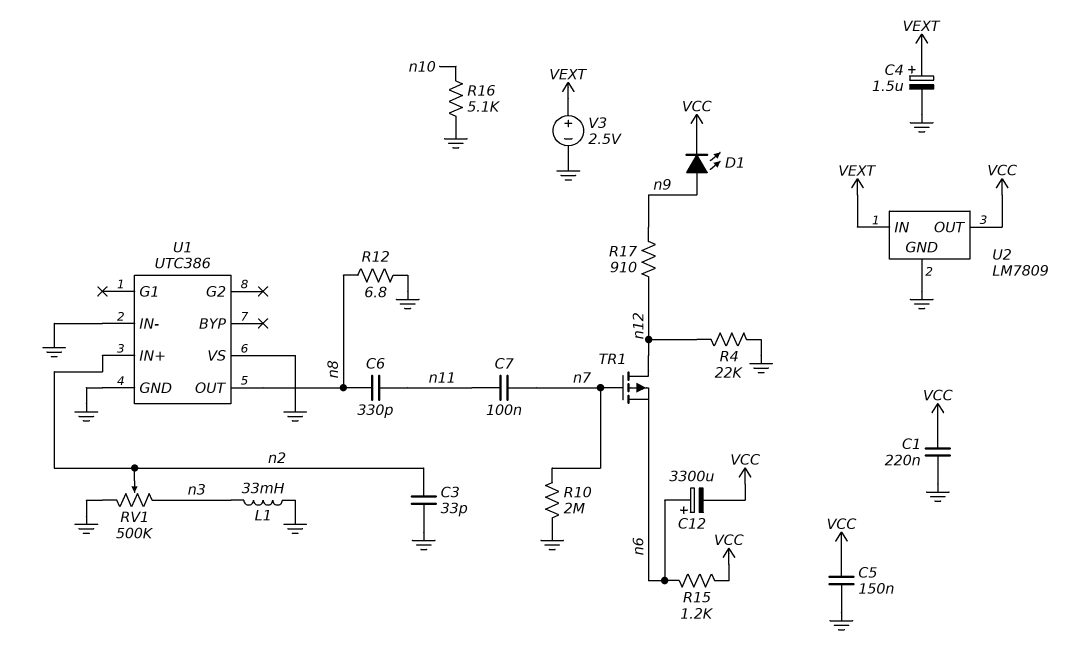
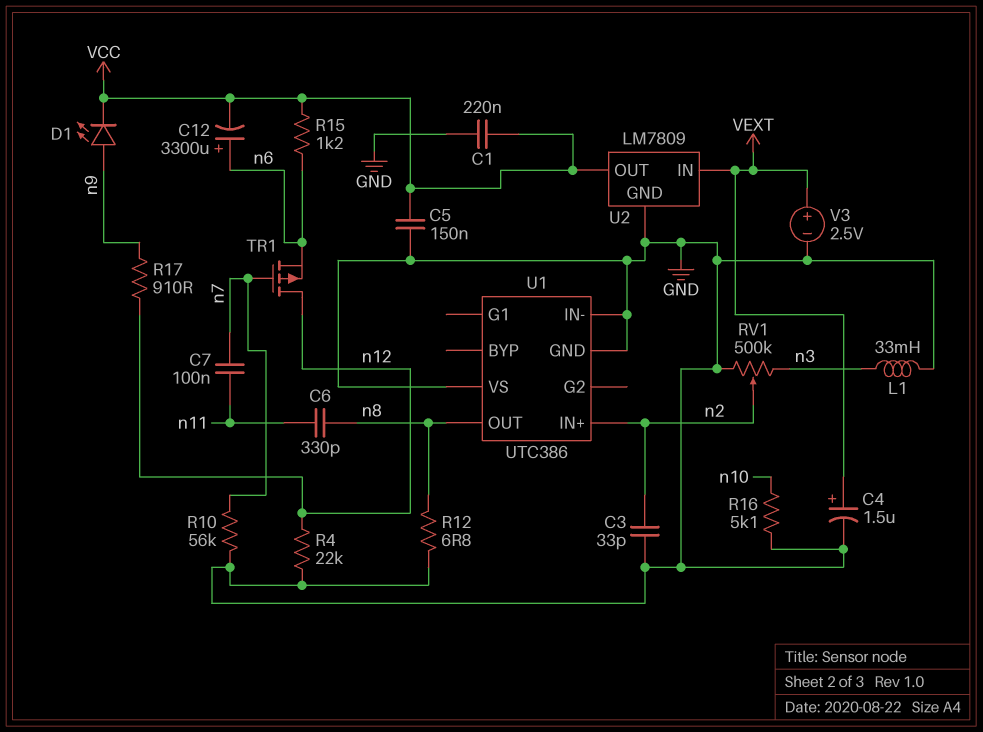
R10: 2M (GND, n7) -> 56k (GND, n7)

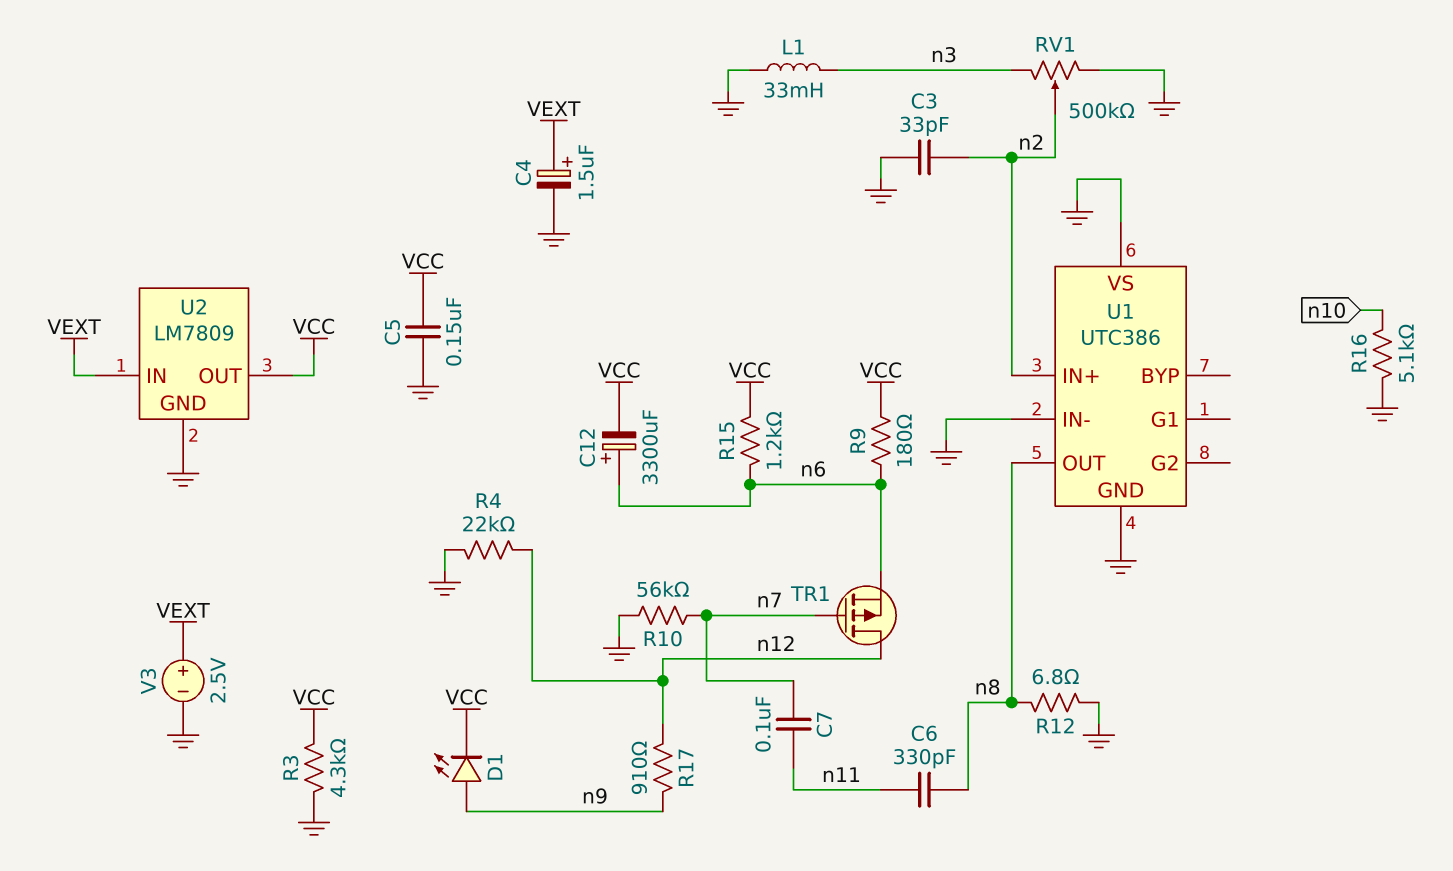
C1: 220nF (GND, VCC) -> none
R3: none -> 4.3k (GND, VCC)
R9: none -> 180 (VCC, n6)

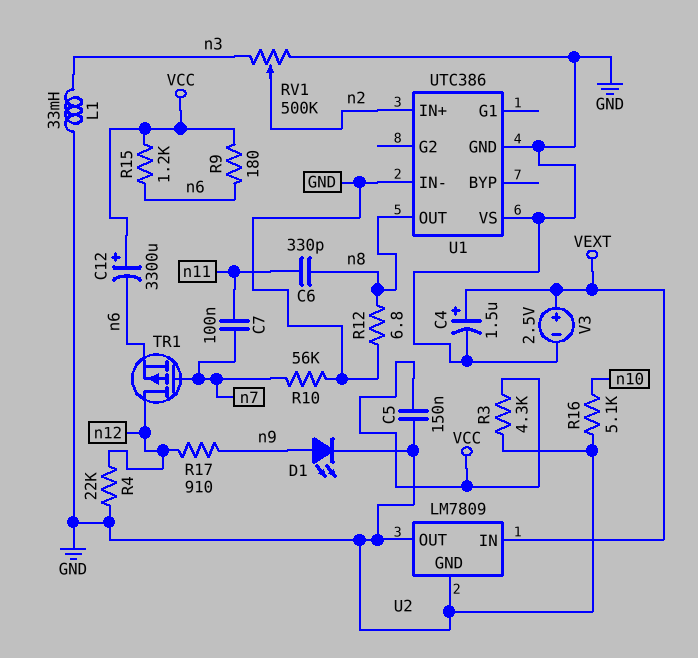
C3: 33pF (GND, n2) -> none
C12: 3300uF (plus n6, minus VCC) -> 3300uF (plus VCC, minus n6)
D1: LED (A n9, K VCC) -> LED (A n9, K GND)
U2 pin OUT: VCC -> GND

